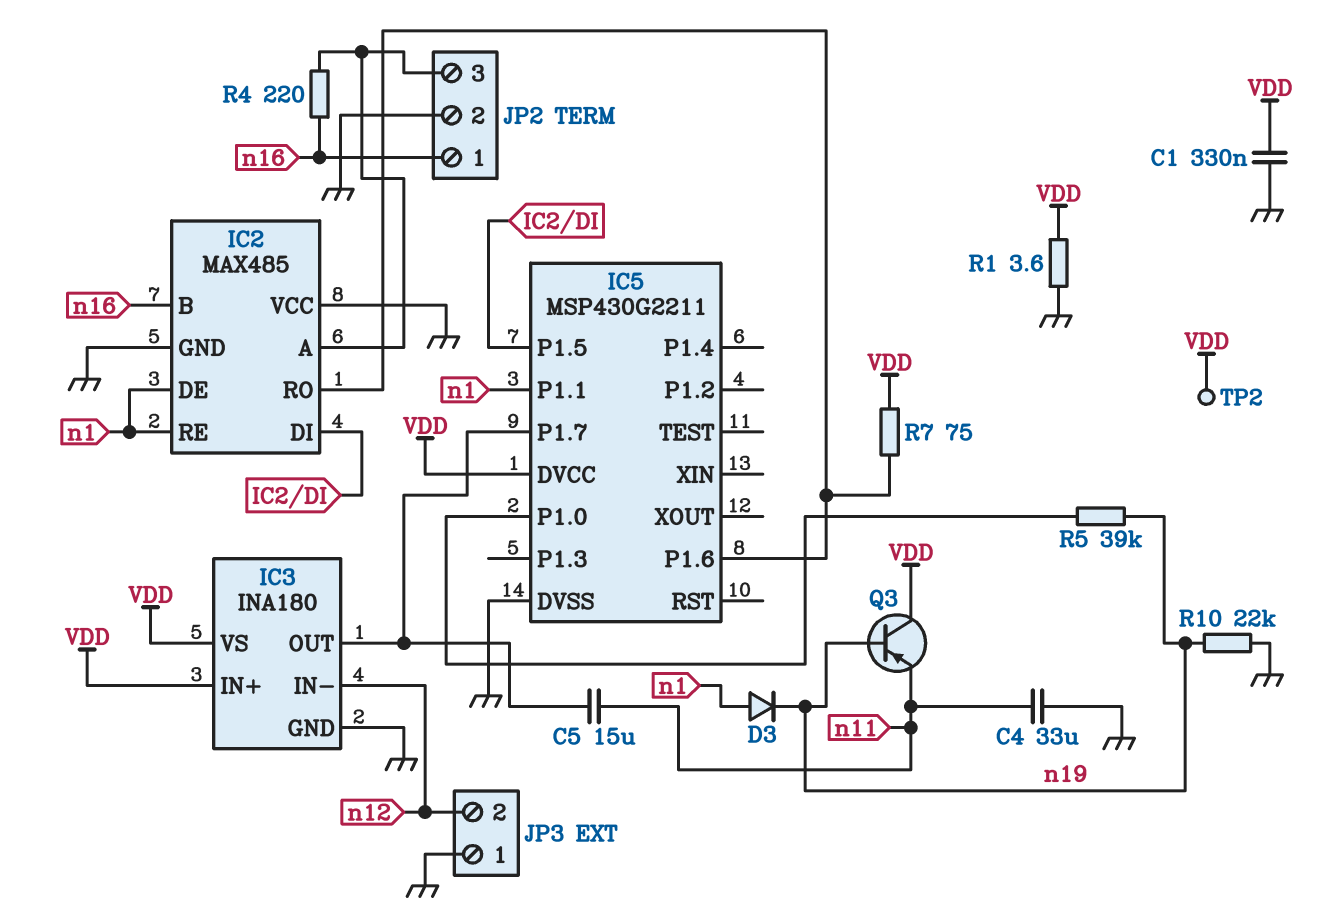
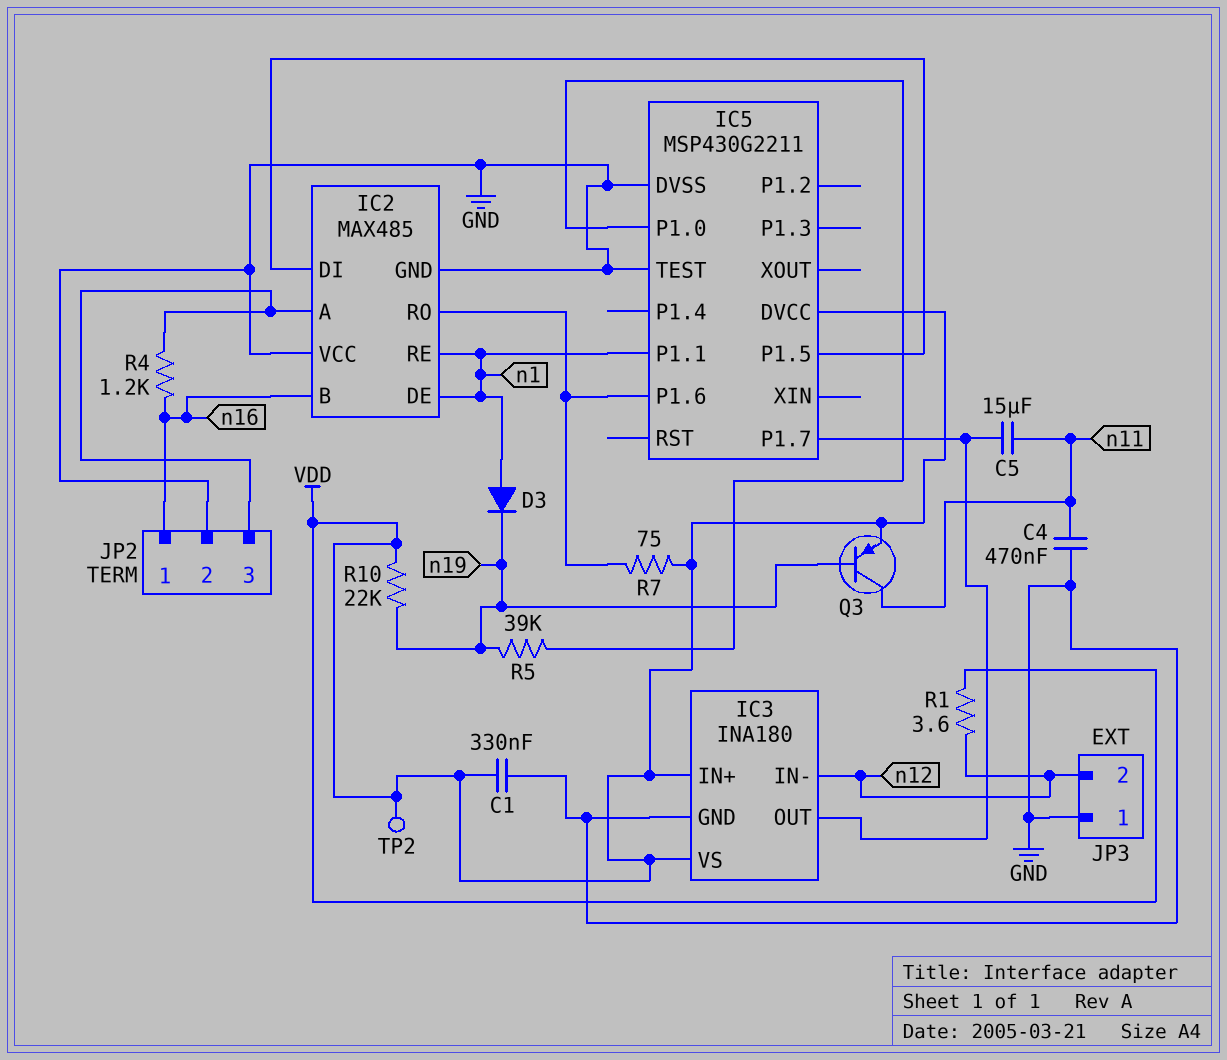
C4: 33uF (GND, n11) -> 470nF (GND, n11)
IC5 pin TEST: none -> GND
Q3: PNP (B n19, C VDD, E n11) -> PNP (B n19, C n11, E VDD)
R1: 3.6 (GND, VDD) -> 3.6 (VDD, n12)
R4: 220 (IC2/A, n16) -> 1.2k (IC2/A, n16)
R10: 22k (GND, n19) -> 22k (VDD, n19)

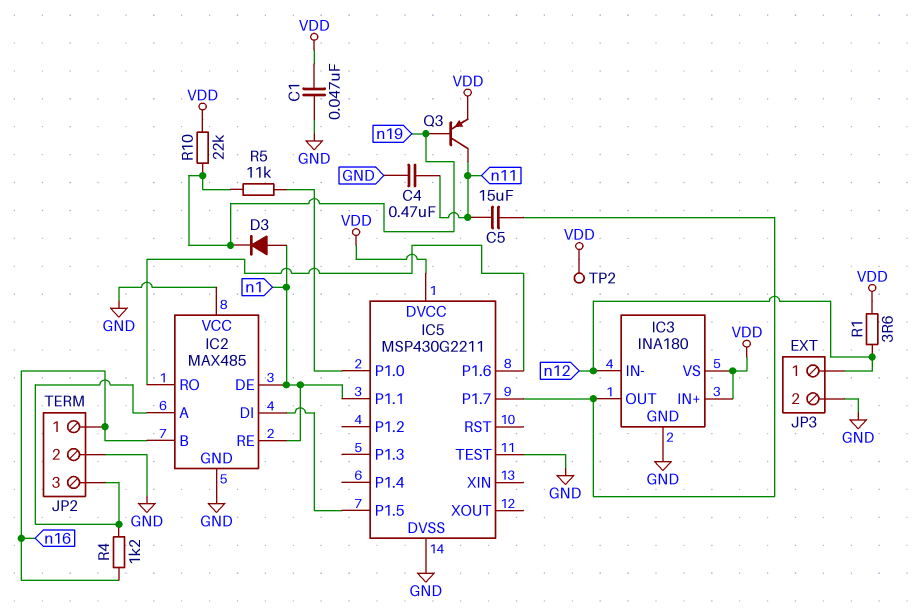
C1: 330nF (GND, VDD) -> 47nF (GND, VDD)
JP3 pin 1: GND -> n12
JP3 pin 2: n12 -> GND
R5: 39k (IC5/P1.0, n19) -> 11k (IC5/P1.0, n19)
R7: 75 (IC2/RO, VDD) -> none

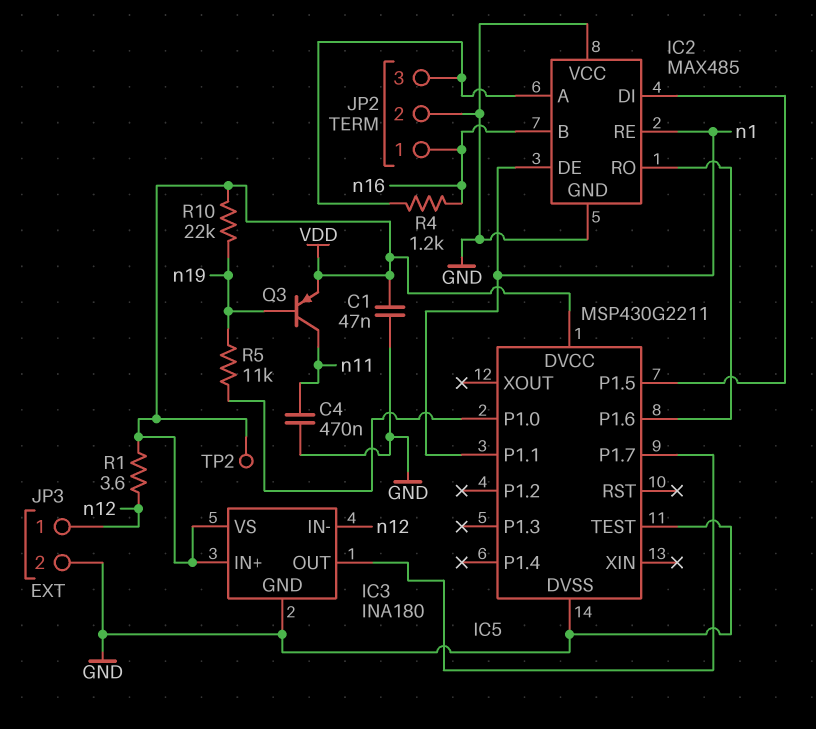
C5: 15uF (IC3/OUT, n11) -> none
D3: diode (A n1, K n19) -> none

